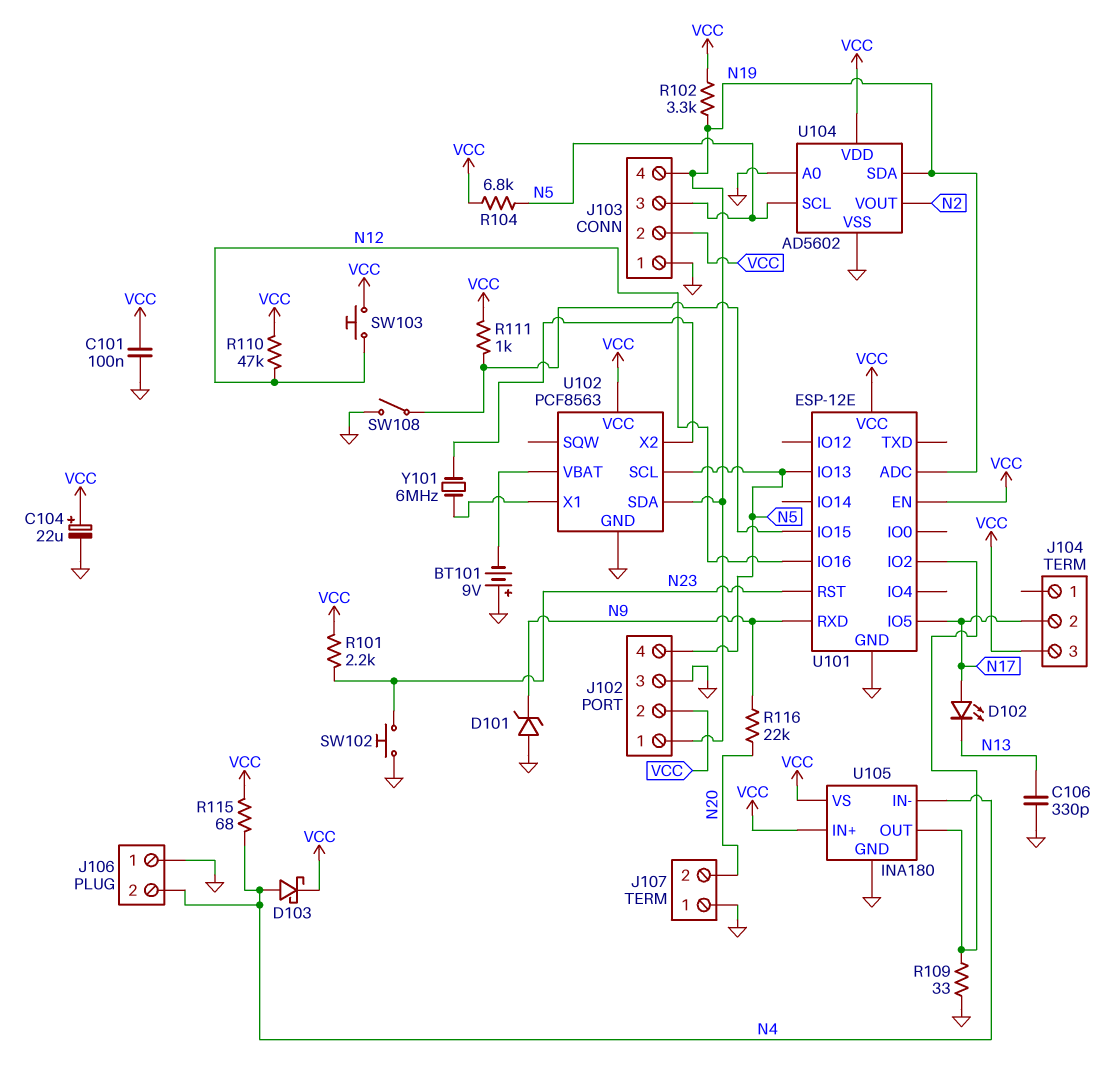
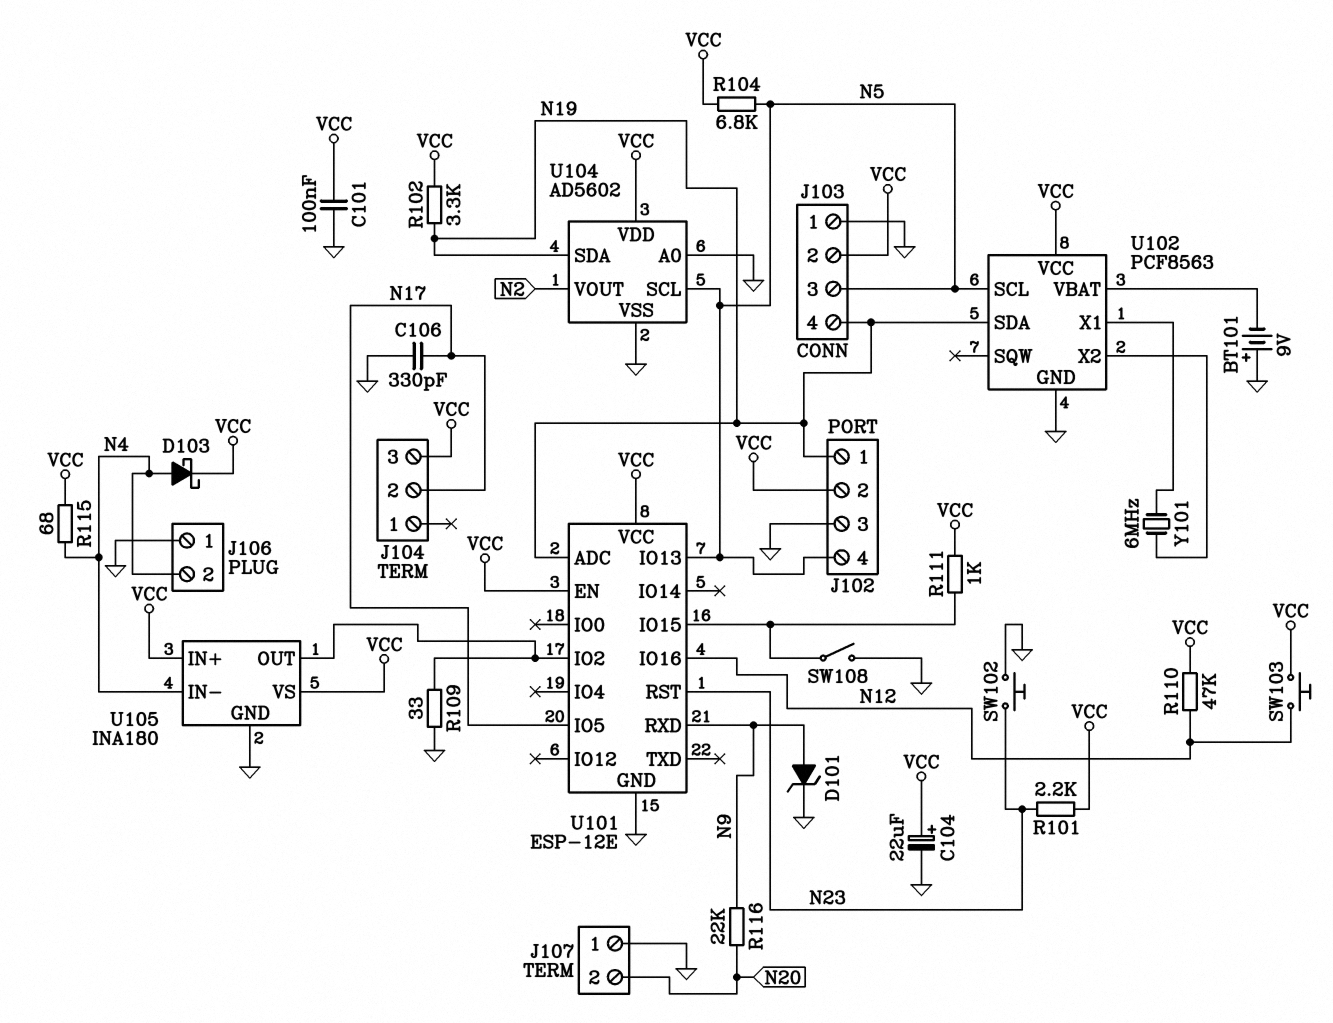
C106: 330pF (GND, N13) -> 330pF (GND, N17)
D101: zener (A GND, K N9) -> zener (A N9, K GND)
D102: LED (A N17, K N13) -> none

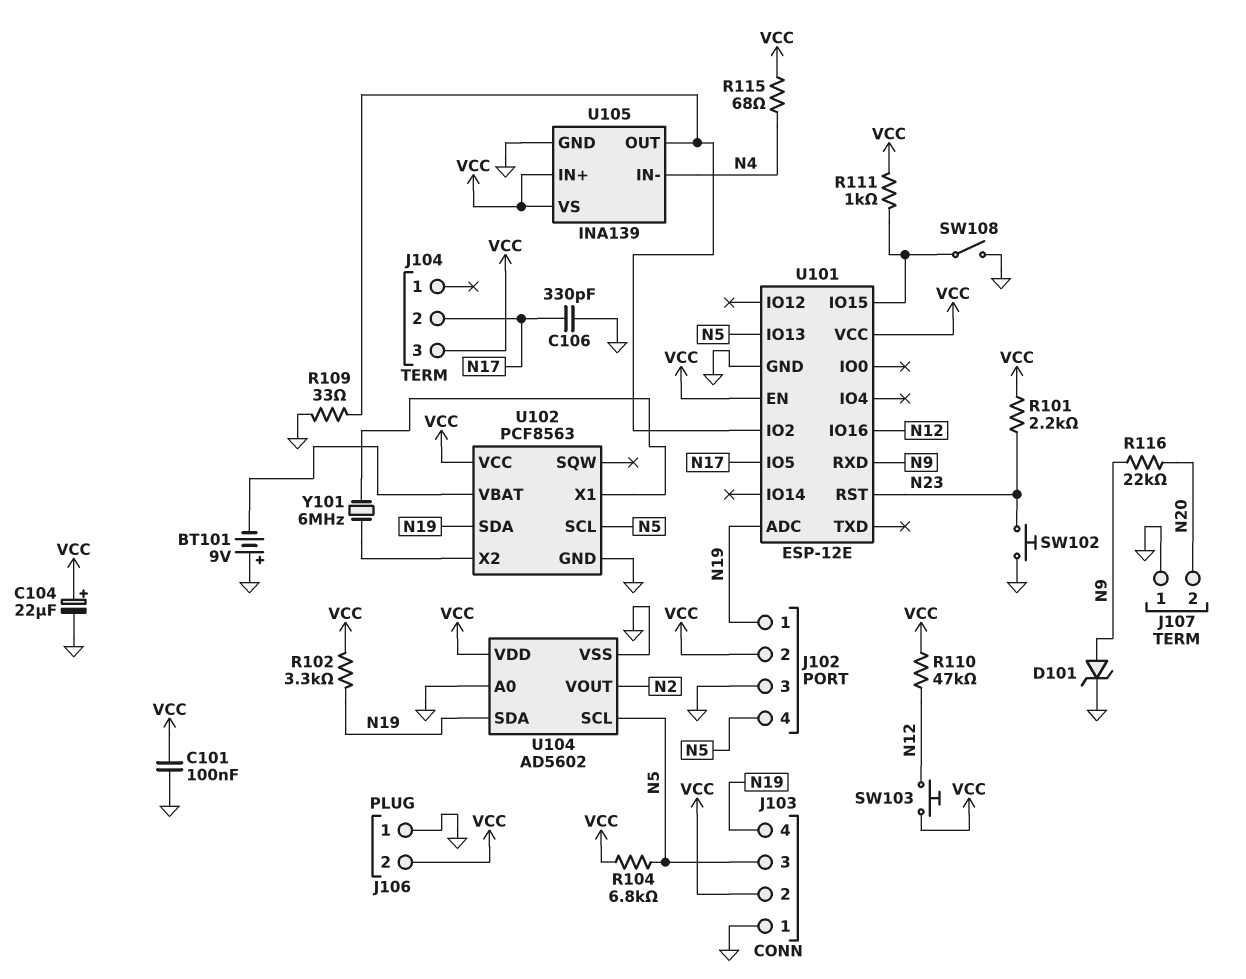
D103: schottky (A N4, K VCC) -> none
J106 pin 2: N4 -> VCC
U105: INA180 -> INA139

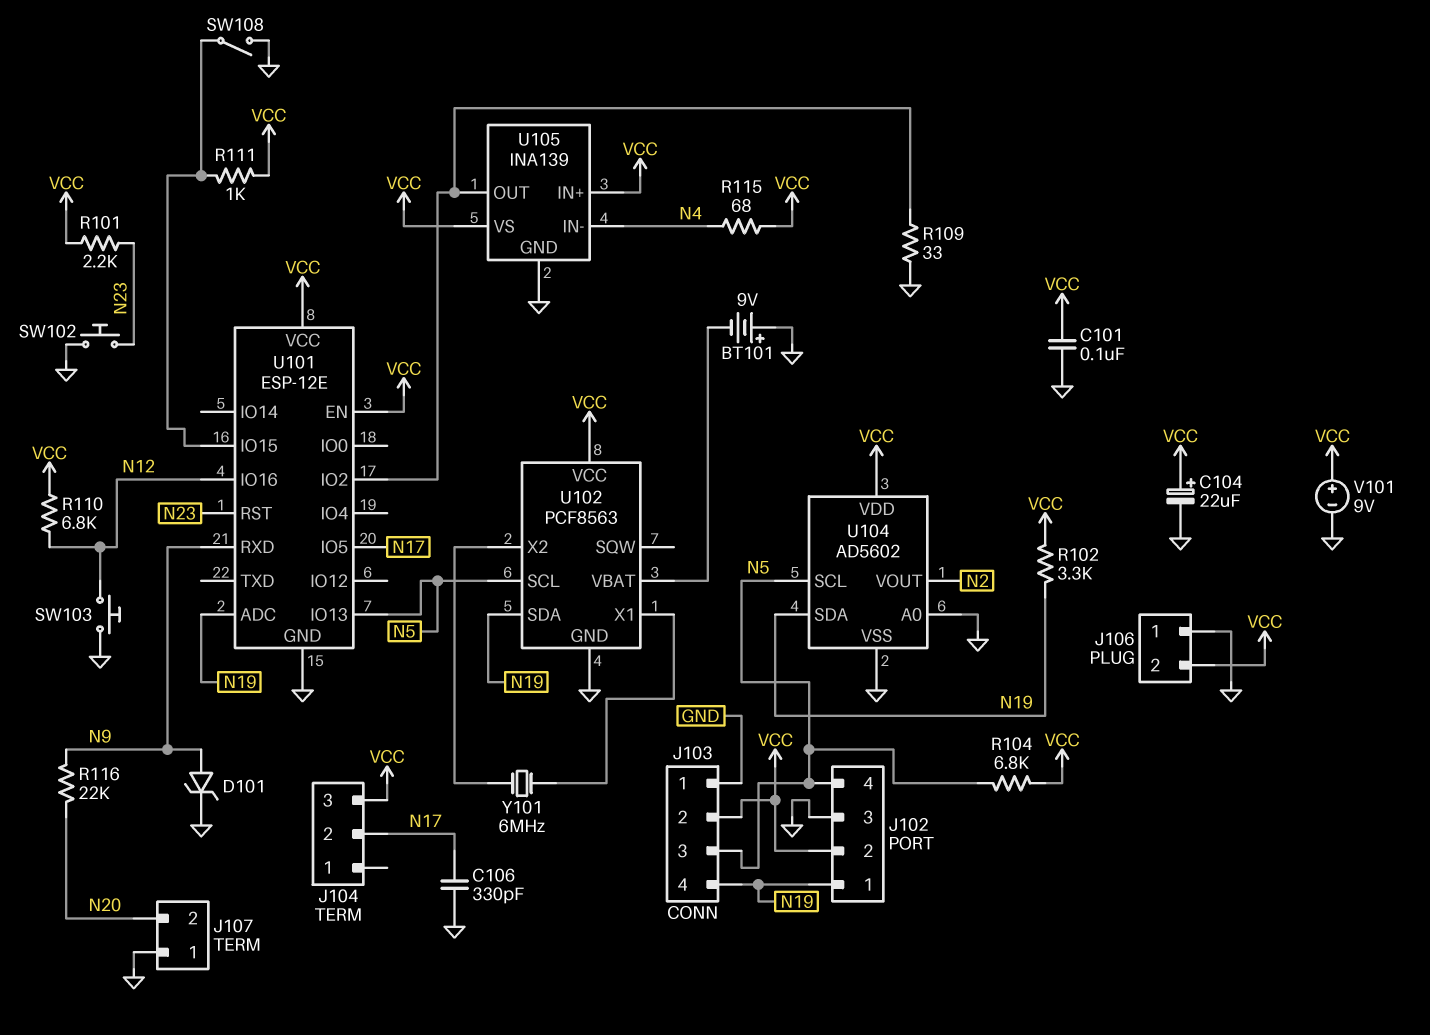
R110: 47k (N12, VCC) -> 6.8k (N12, VCC)
SW103: button (N12, VCC) -> button (GND, N12)
V101: none -> 9V (plus VCC, minus GND)

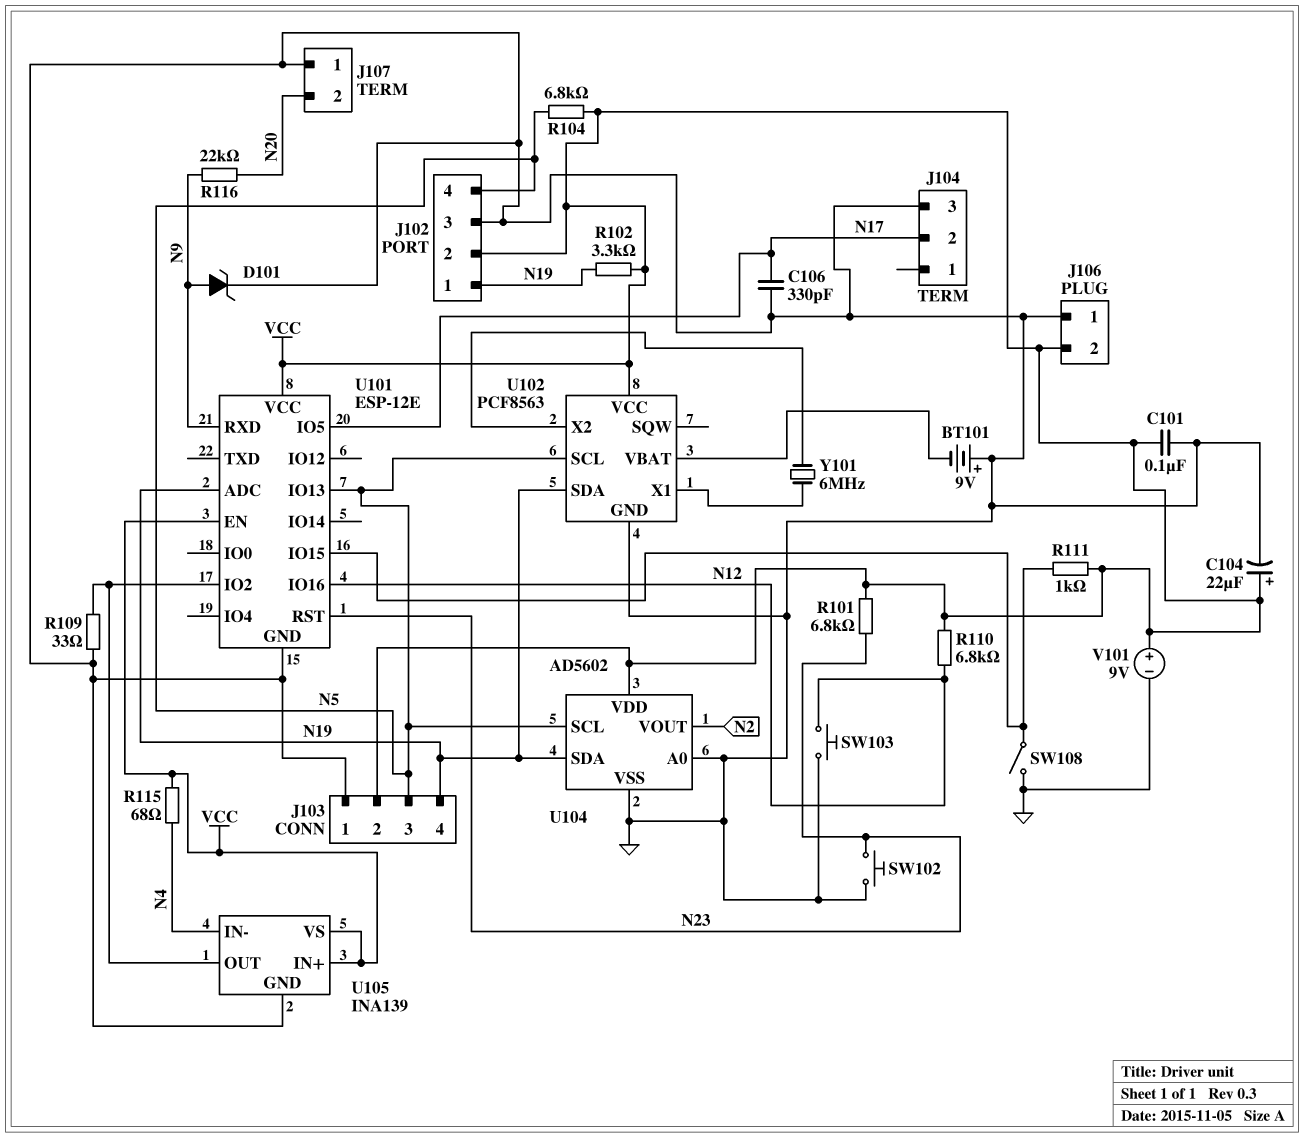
J104 pin 3: VCC -> GND
R101: 2.2k (N23, VCC) -> 6.8k (N23, VCC)

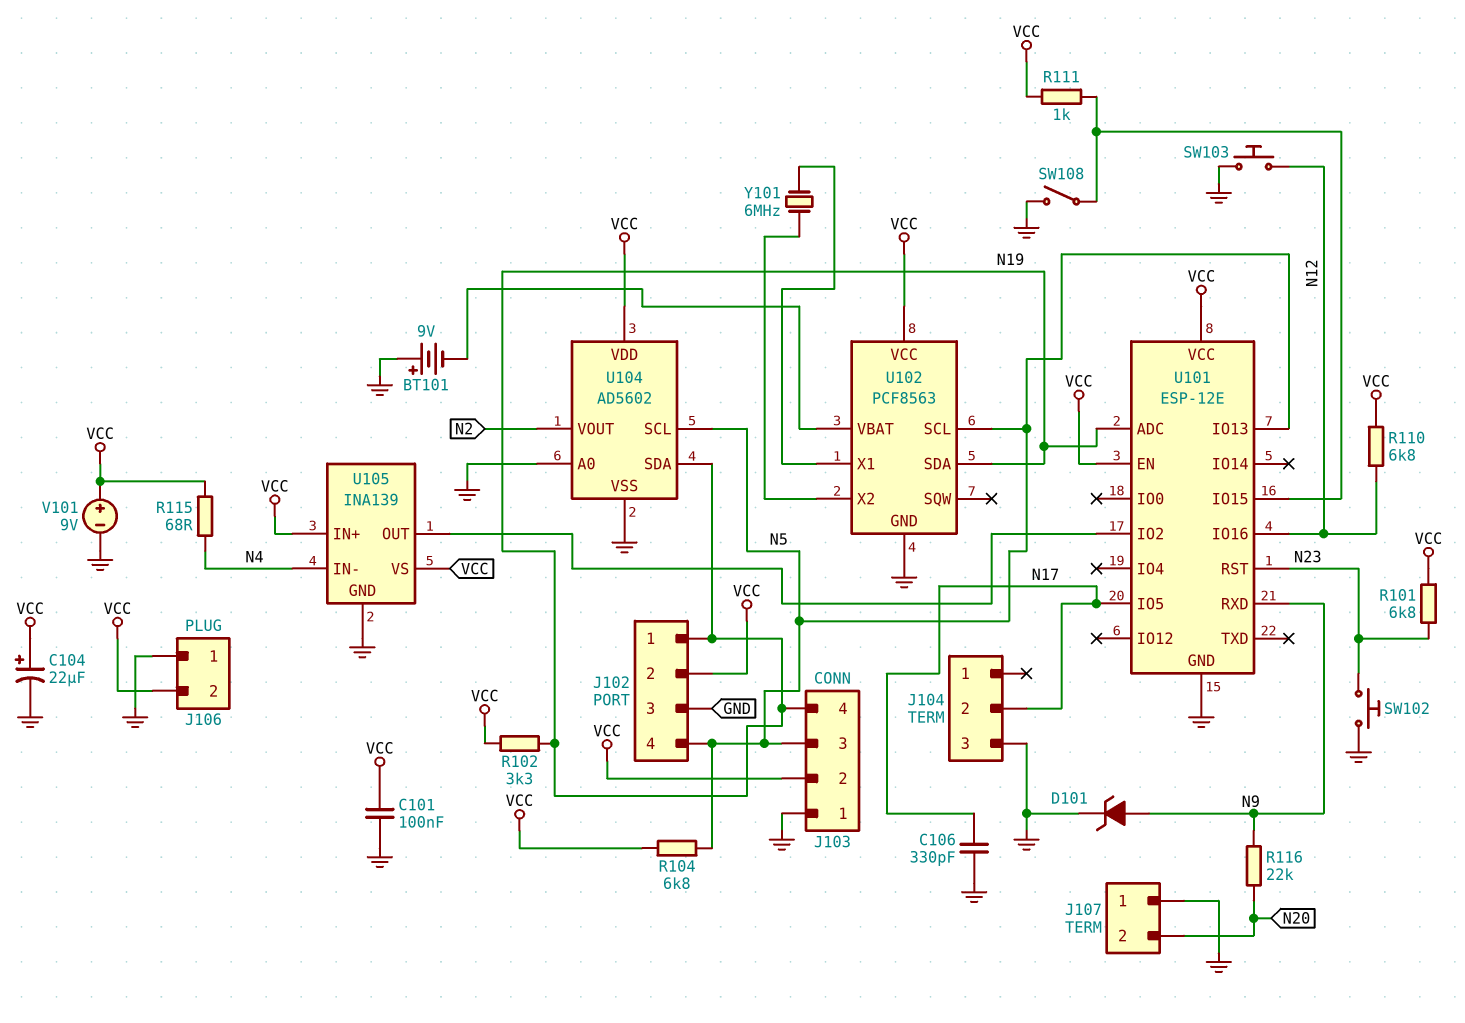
R109: 33 (GND, U101/IO2) -> none

